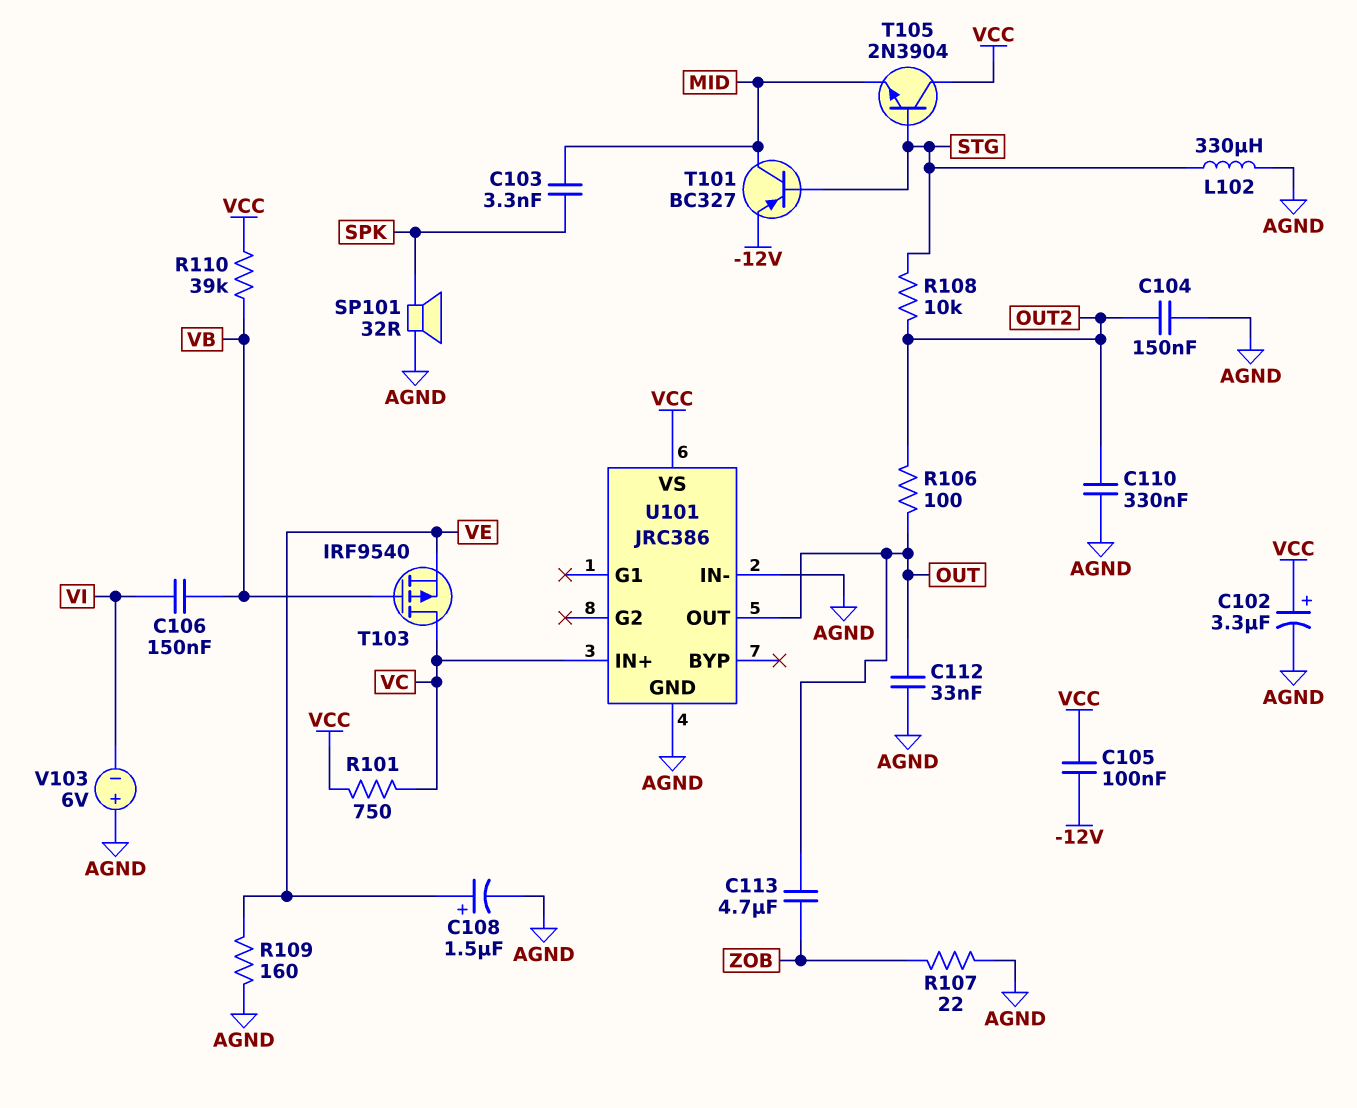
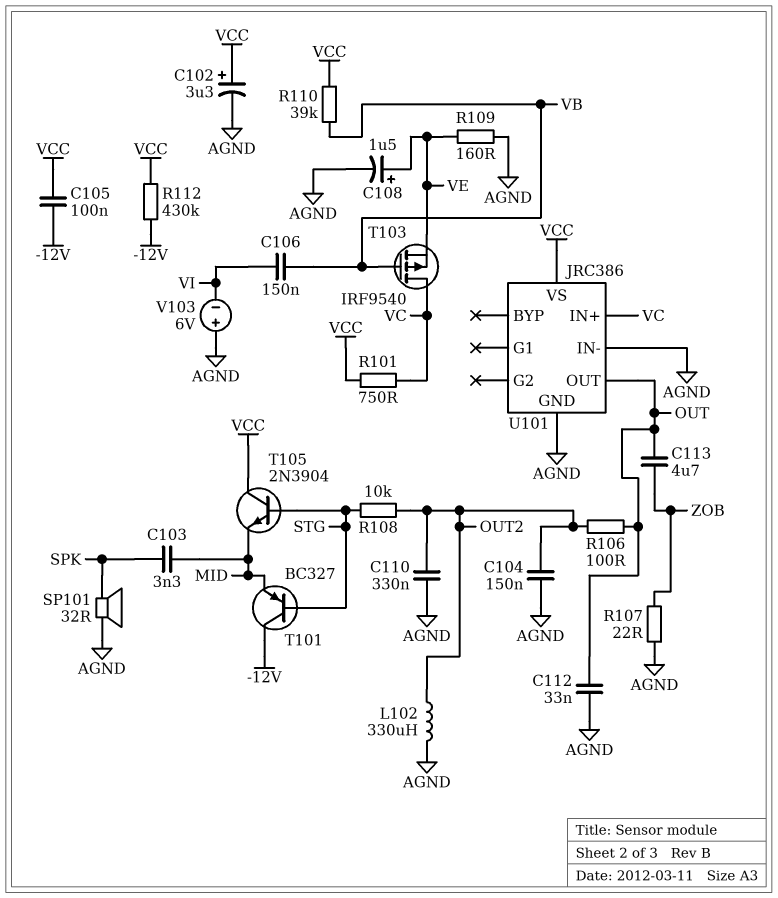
L102: 330uH (AGND, STG) -> 330uH (AGND, OUT2)
R112: none -> 430k (-12V, VCC)
T101: PNP BC327 (B STG, C MID, E -12V) -> PNP BC327 (B STG, C -12V, E MID)

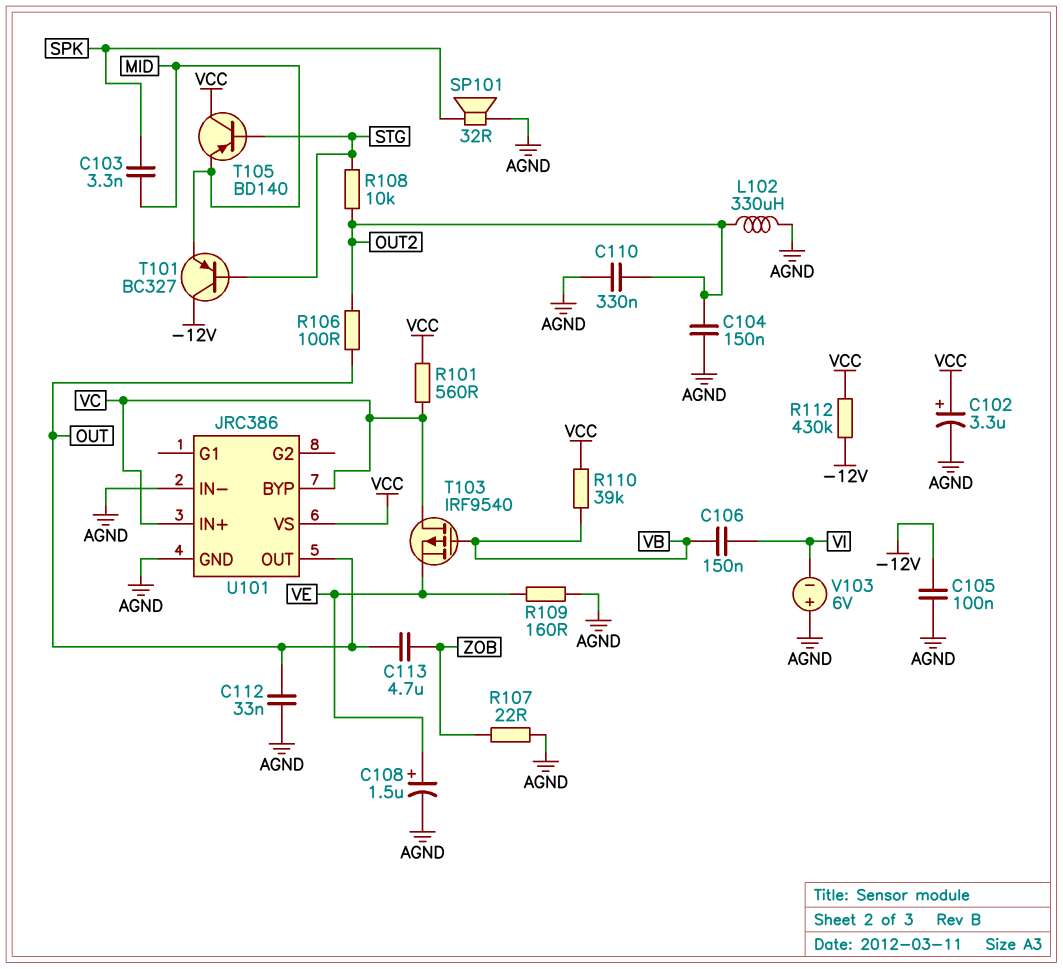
C105: 100nF (-12V, VCC) -> 100nF (-12V, AGND)
R101: 750 (VC, VCC) -> 560 (VC, VCC)
T105: NPN 2N3904 (B STG, C VCC, E MID) -> PNP BD140 (B STG, C VCC, E MID)
U101 pin BYP: none -> VC

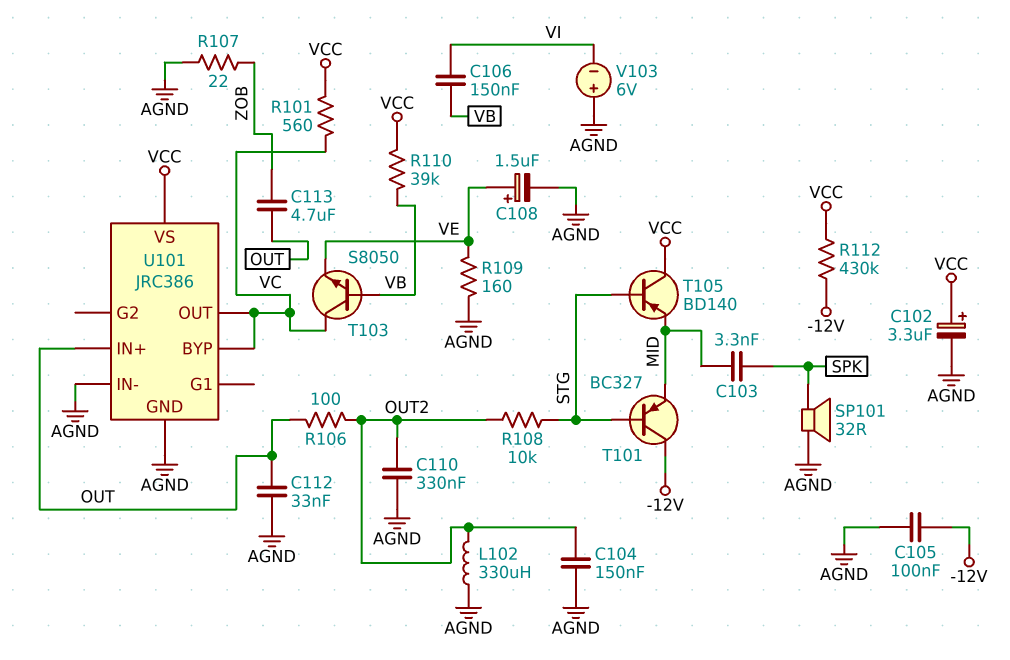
T103: PMOS IRF9540 (G VB, D VC, S VE) -> NPN S8050 (B VB, C VC, E VE)
U101 pin IN+: VC -> OUT
U101 pin OUT: OUT -> VC

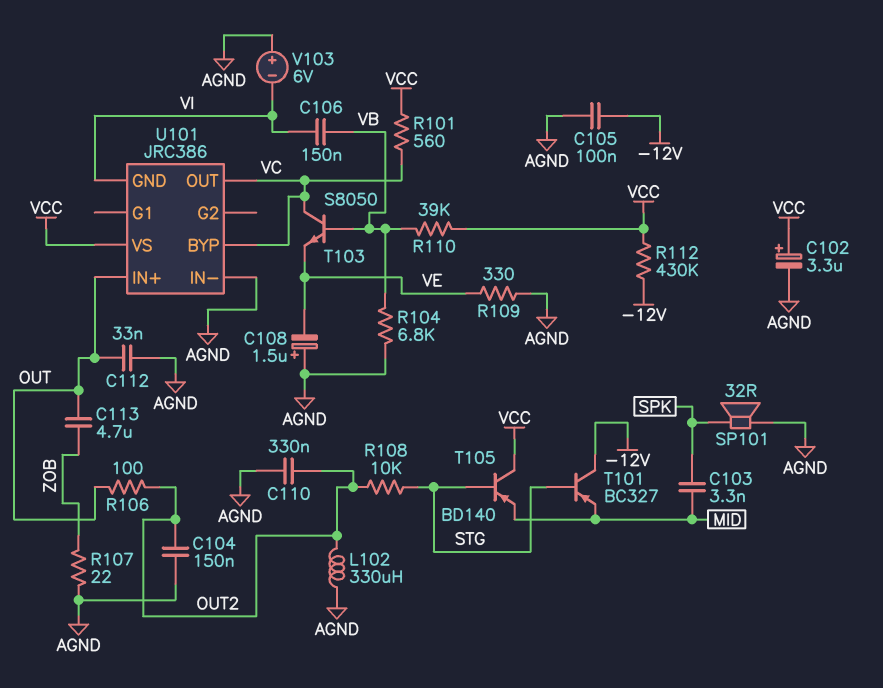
C108: 1.5uF (plus VE, minus AGND) -> 1.5uF (plus AGND, minus VE)
R104: none -> 6.8k (AGND, VB)
R109: 160 (AGND, VE) -> 330 (AGND, VE)
U101 pin GND: AGND -> VI

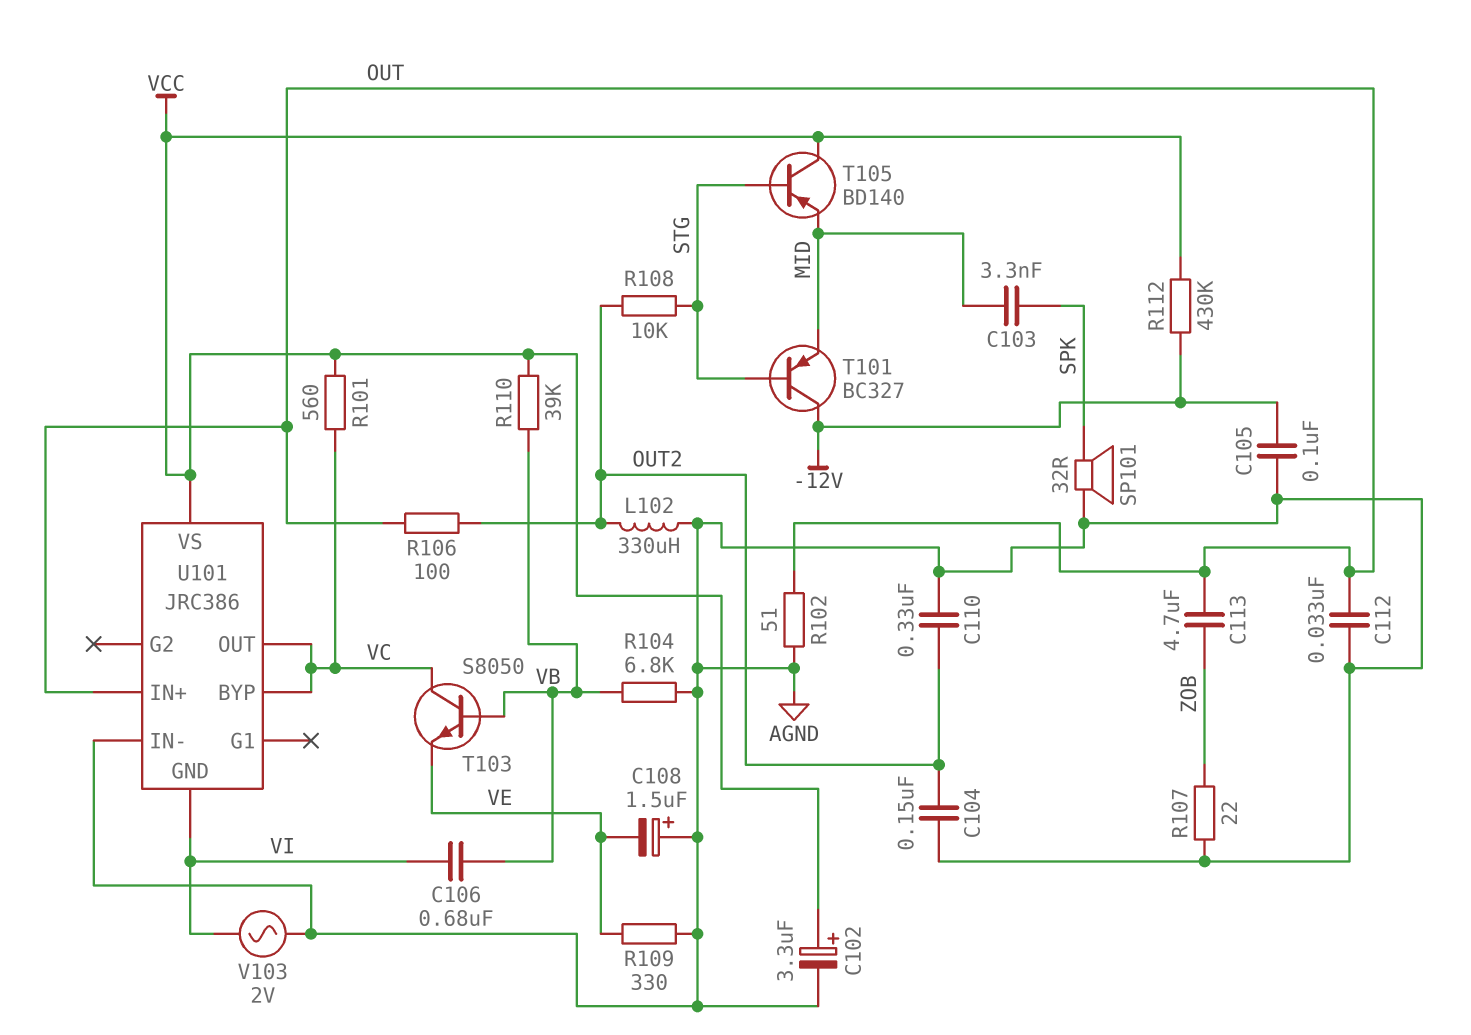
C106: 150nF (VB, VI) -> 680nF (VB, VI)
R102: none -> 51 (AGND, OUT)
V103: 6V (plus AGND, minus VI) -> AC 2V (AGND, VI)

